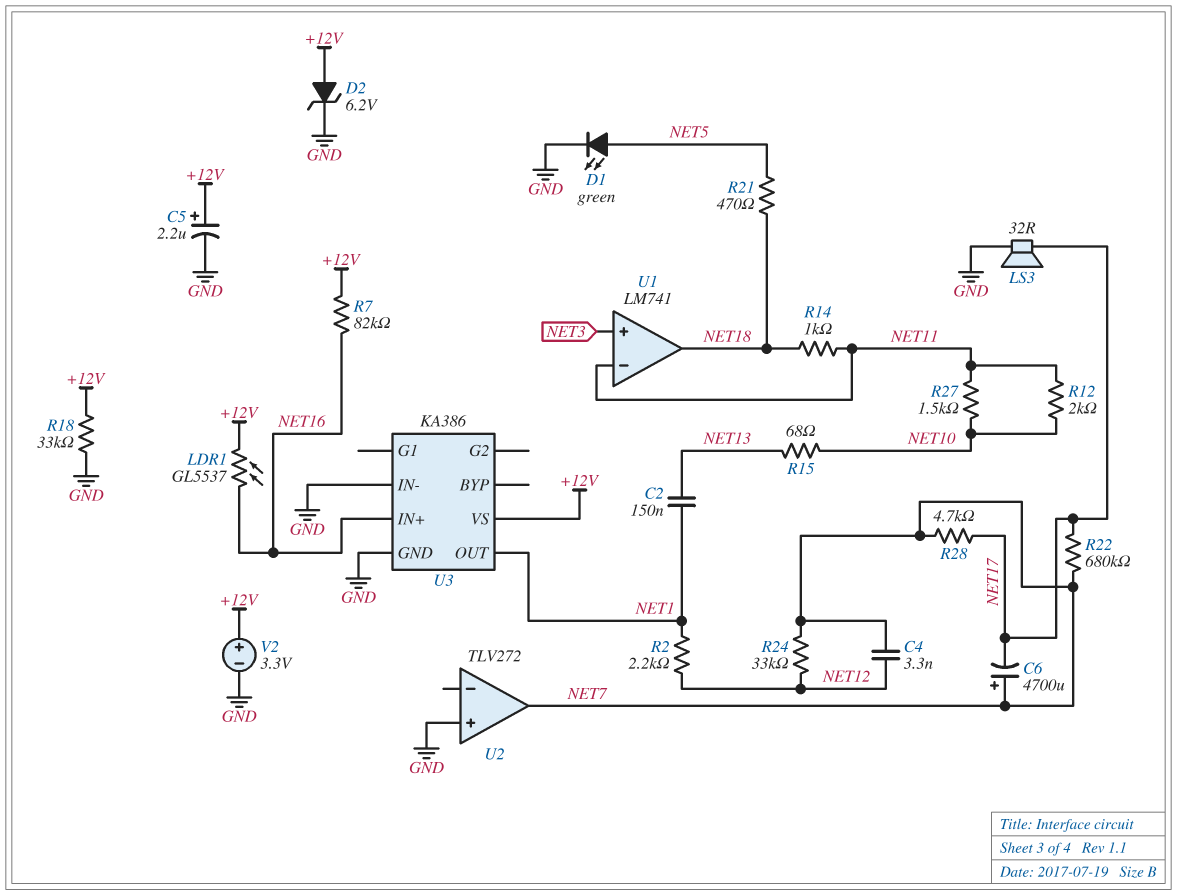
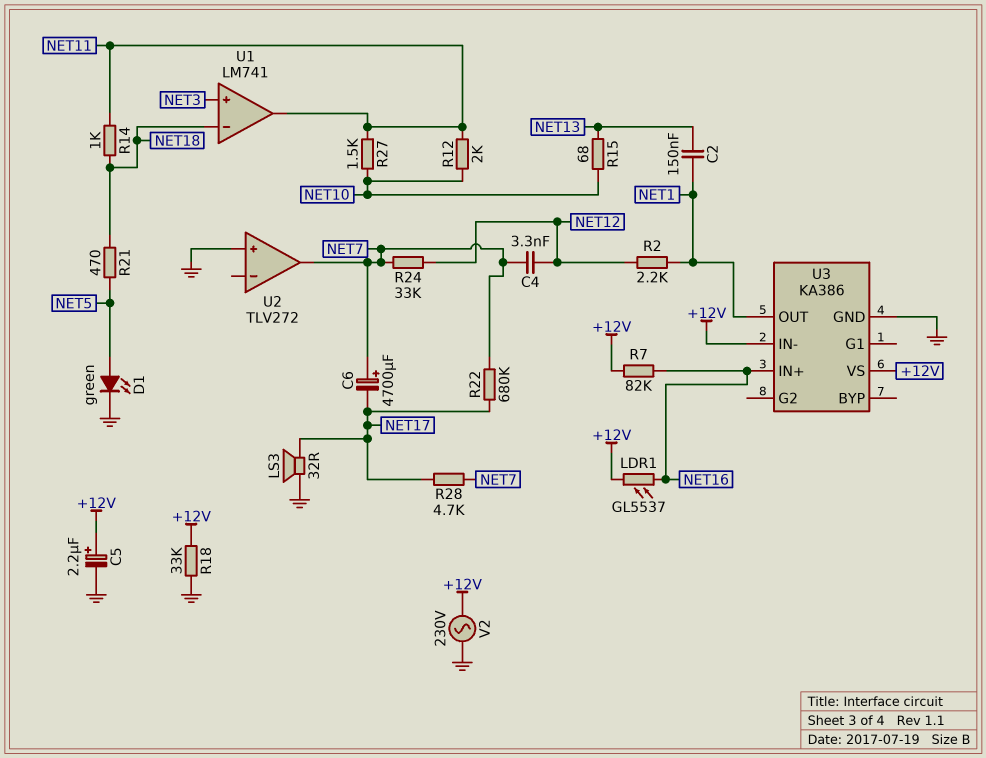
D2: zener 6.2V (A +12V, K GND) -> none
U1 pin in-: NET11 -> NET18
U1 pin out: NET18 -> NET11
U3 pin IN-: GND -> +12V
V2: 3.3V (plus +12V, minus GND) -> AC 230V (+12V, GND)

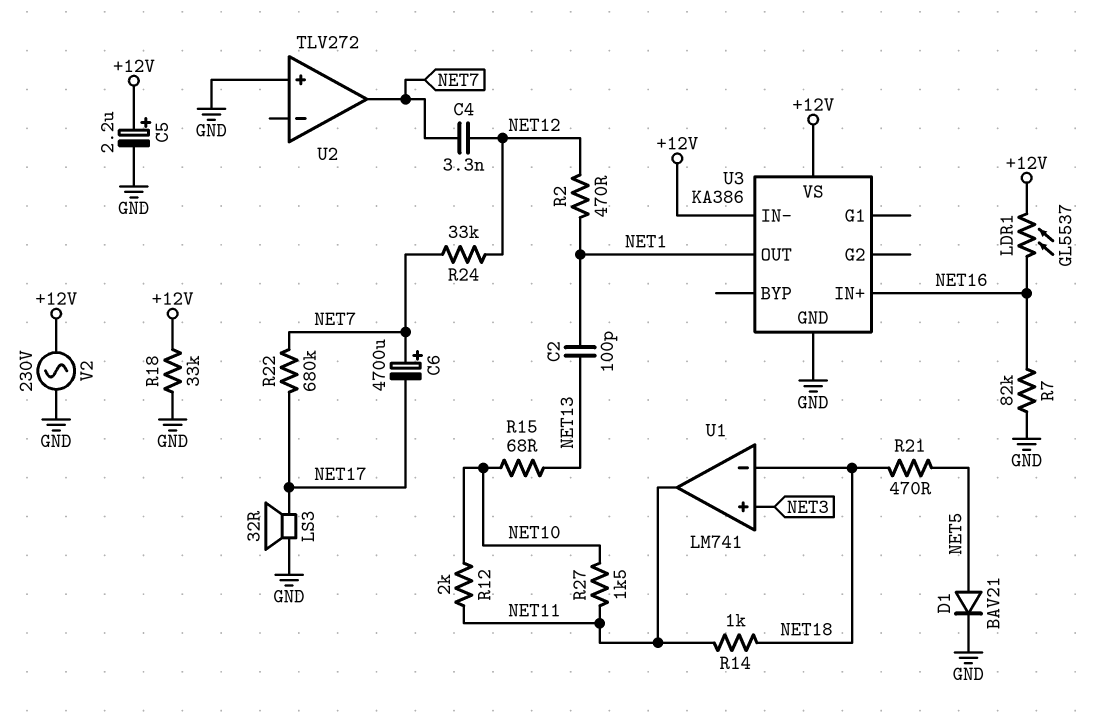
C2: 150nF (NET1, NET13) -> 100pF (NET1, NET13)
D1: LED green (A NET5, K GND) -> diode BAV21 (A NET5, K GND)
R2: 2.2k (NET1, NET12) -> 470 (NET1, NET12)
R7: 82k (+12V, NET16) -> 82k (GND, NET16)
R28: 4.7k (NET7, NET17) -> none

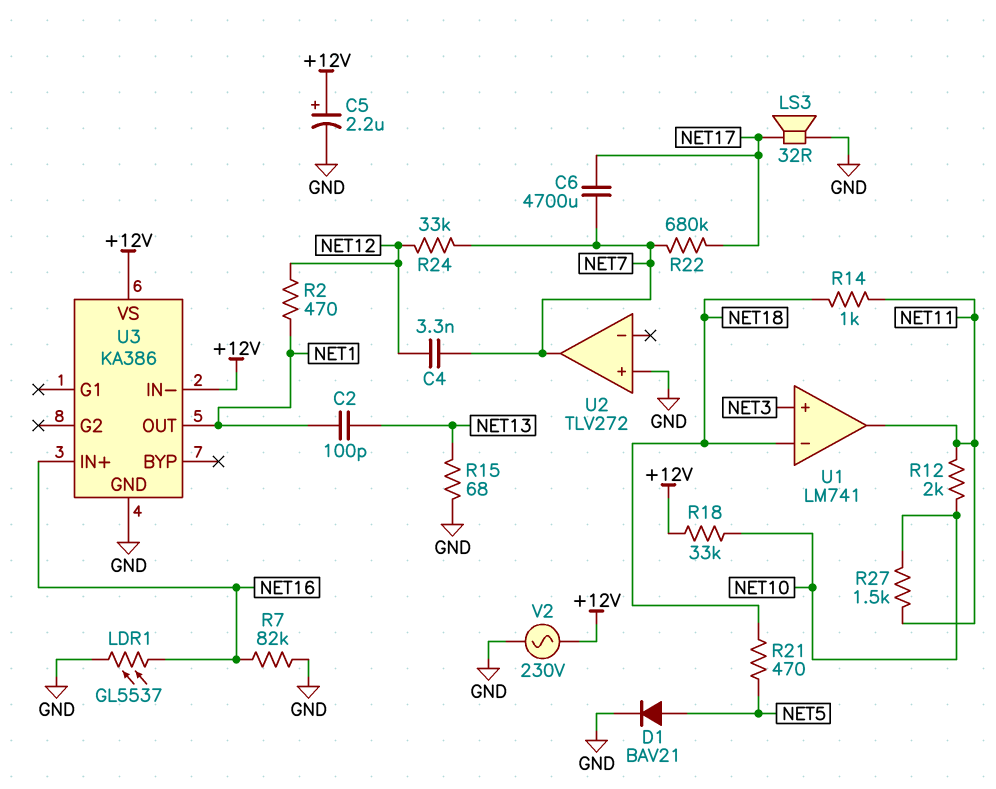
C6: 4700uF (plus NET7, minus NET17) -> 4700uF (NET7, NET17)
LDR1: GL5537 (+12V, NET16) -> GL5537 (GND, NET16)
R15: 68 (NET10, NET13) -> 68 (GND, NET13)
R18: 33k (+12V, GND) -> 33k (+12V, NET10)

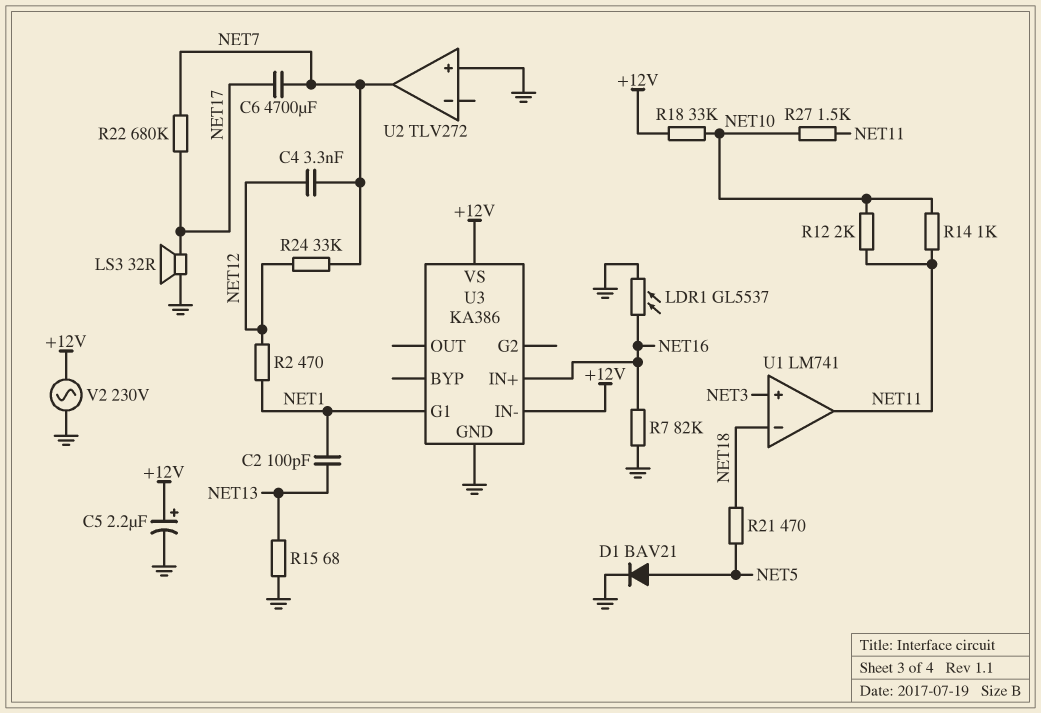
R14: 1k (NET11, NET18) -> 1k (NET10, NET11)
U3 pin G1: none -> NET1
U3 pin OUT: NET1 -> none

